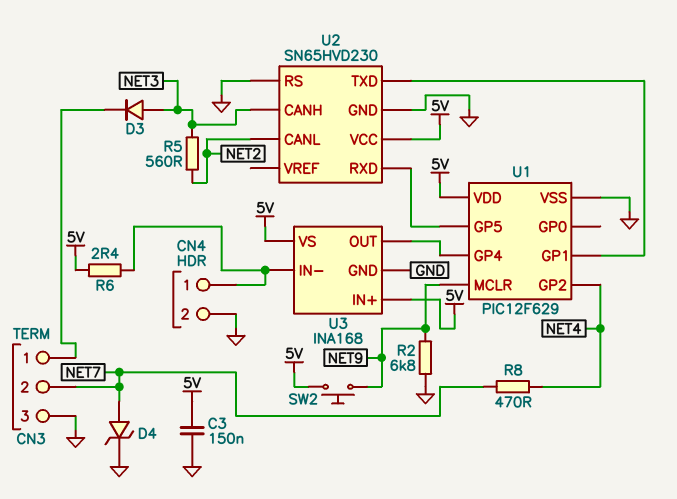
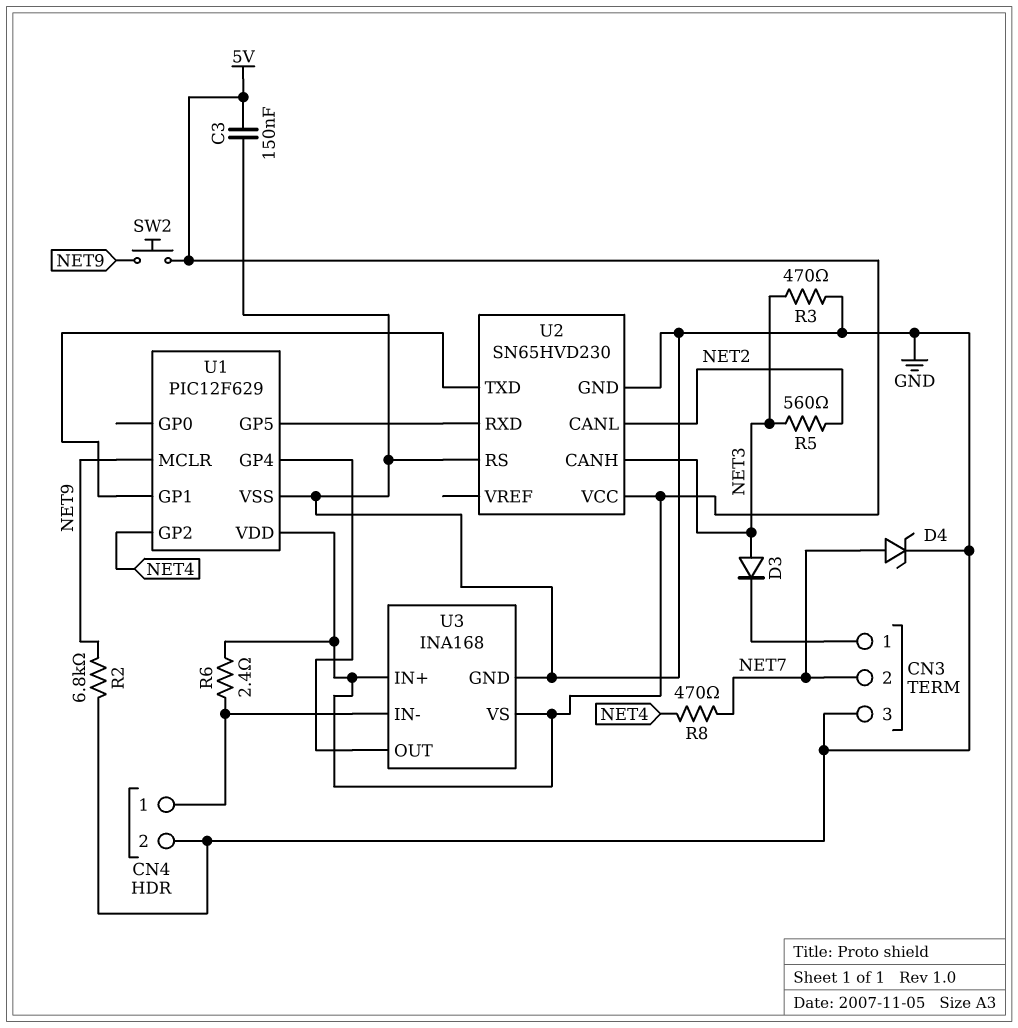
R3: none -> 470 (GND, NET3)

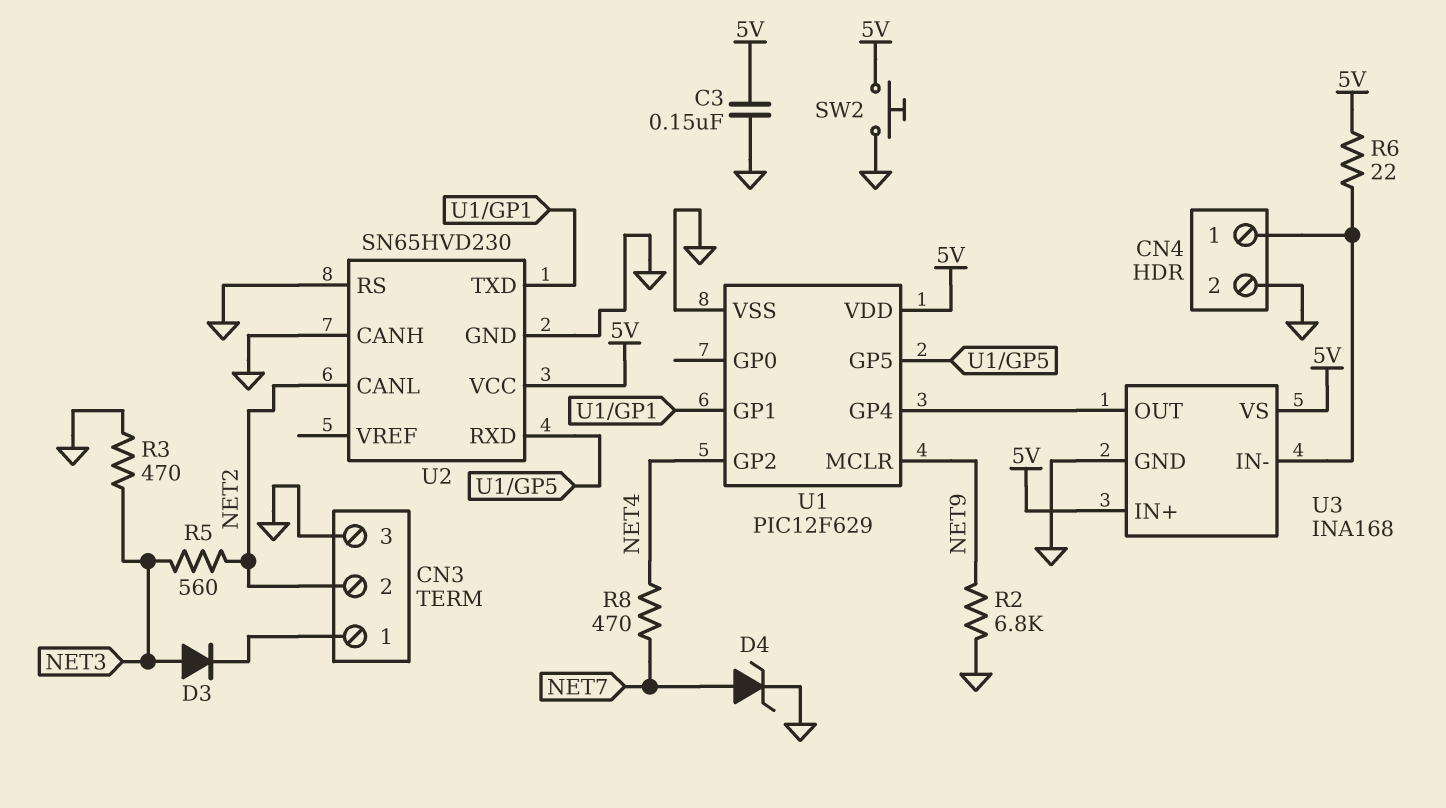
CN3 pin 2: NET7 -> NET2
R6: 2.4 (5V, CN4/1) -> 22 (5V, CN4/1)
SW2: button (5V, NET9) -> button (5V, GND)
U2 pin CANH: NET3 -> GND

